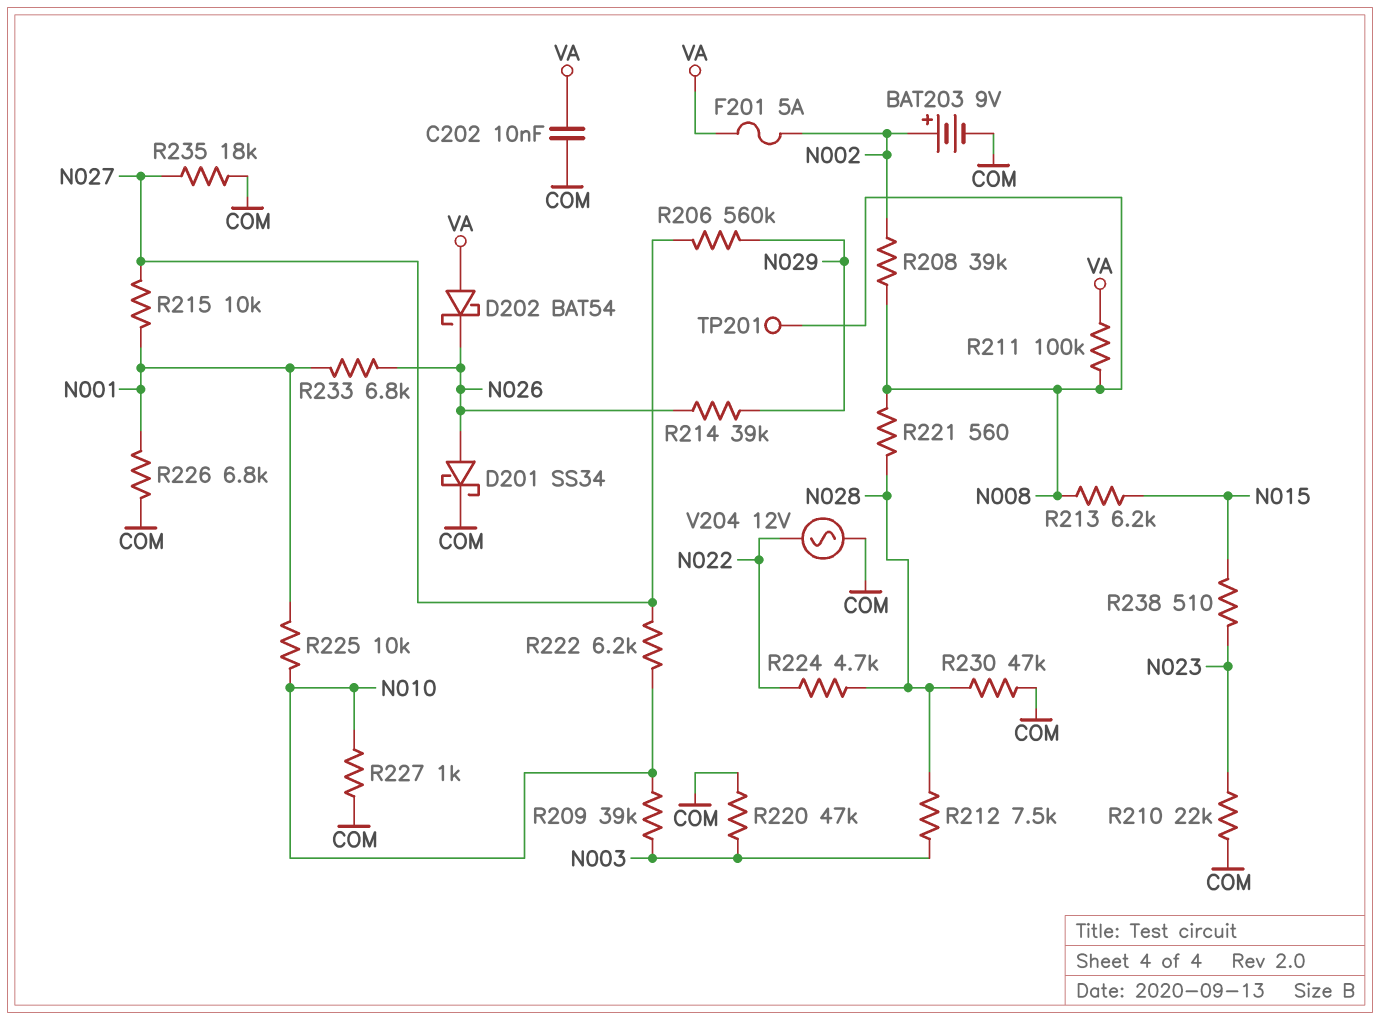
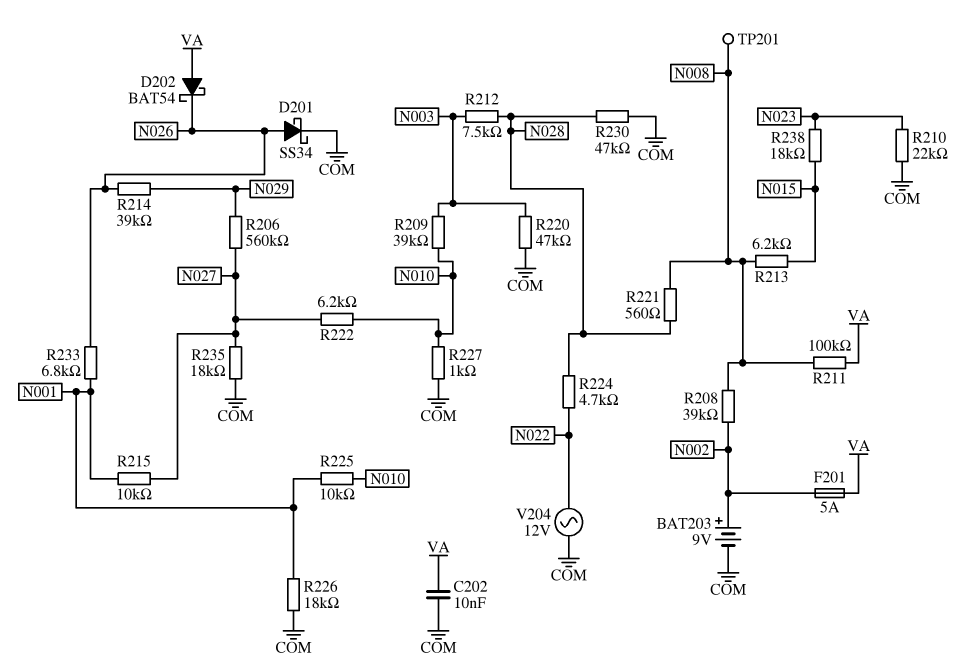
R226: 6.8k (COM, N001) -> 18k (COM, N001)
R238: 510 (N015, N023) -> 18k (N015, N023)

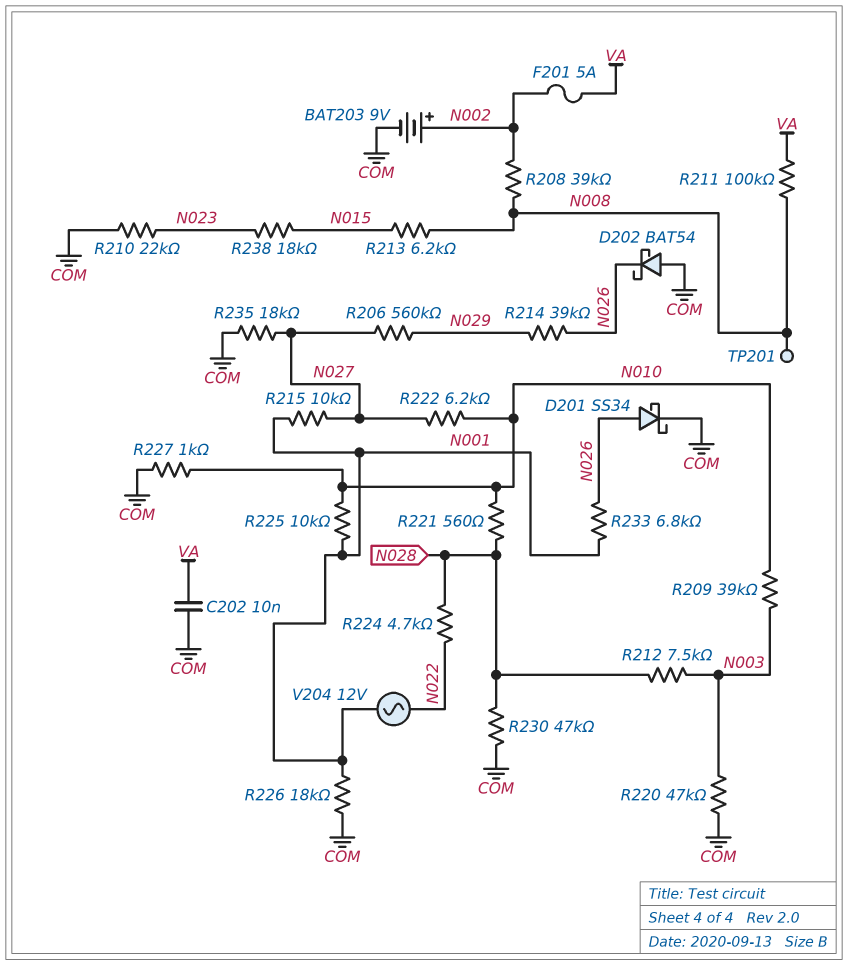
D202: schottky BAT54 (A VA, K N026) -> schottky BAT54 (A COM, K N026)
R221: 560 (N008, N028) -> 560 (N010, N028)
V204: AC 12V (COM, N022) -> AC 12V (N001, N022)

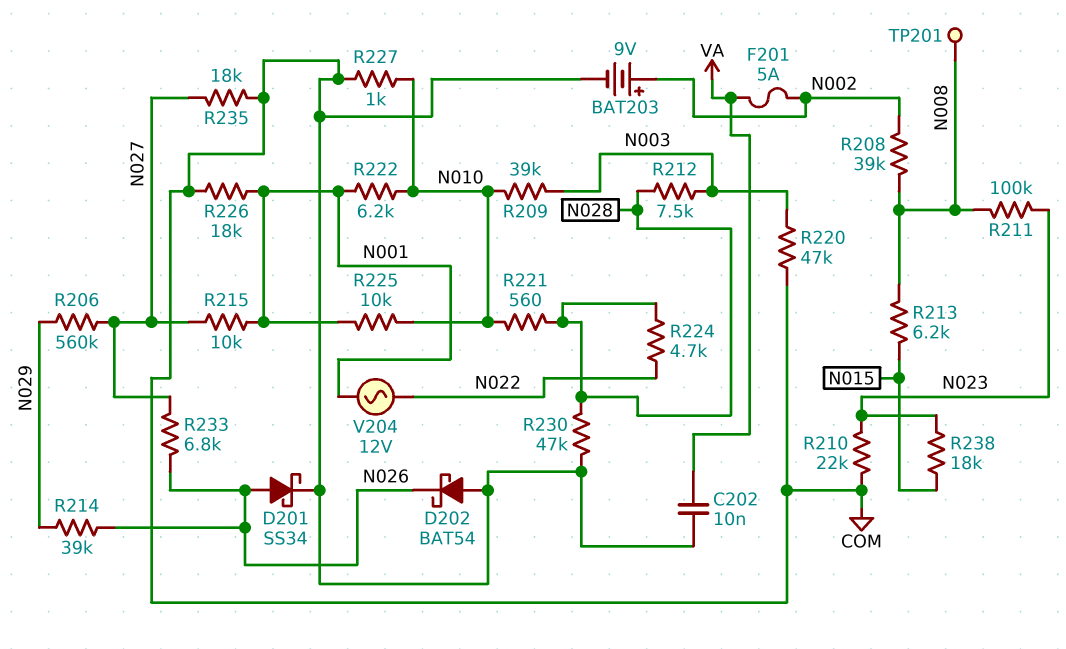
R211: 100k (N008, VA) -> 100k (N008, N023)
R222: 6.2k (N010, N027) -> 6.2k (N001, N010)
R233: 6.8k (N001, N026) -> 6.8k (N026, N027)

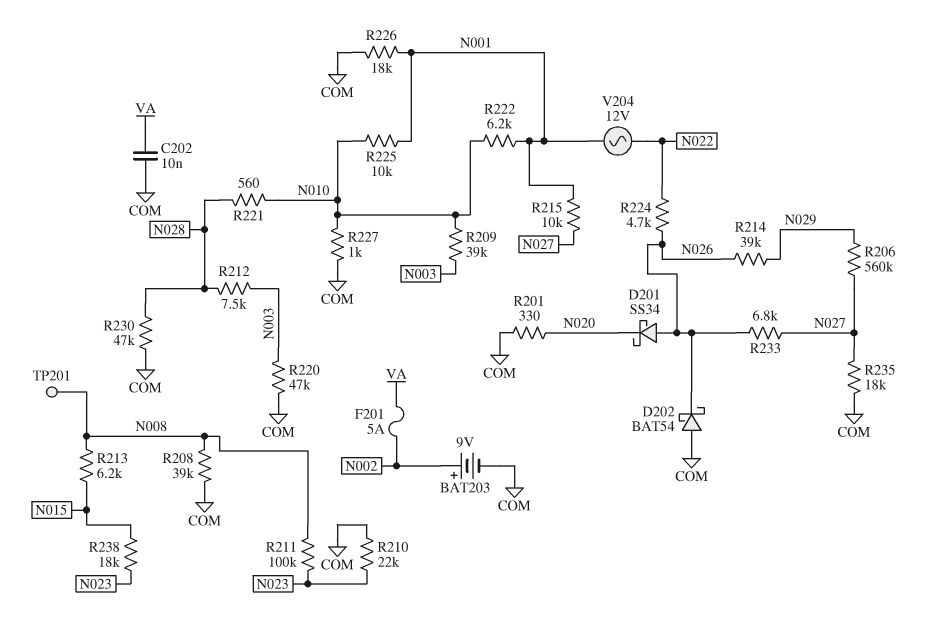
D201: schottky SS34 (A N026, K COM) -> schottky SS34 (A N026, K N020)
R201: none -> 330 (COM, N020)
R208: 39k (N002, N008) -> 39k (COM, N008)
R224: 4.7k (N022, N028) -> 4.7k (N022, N026)

